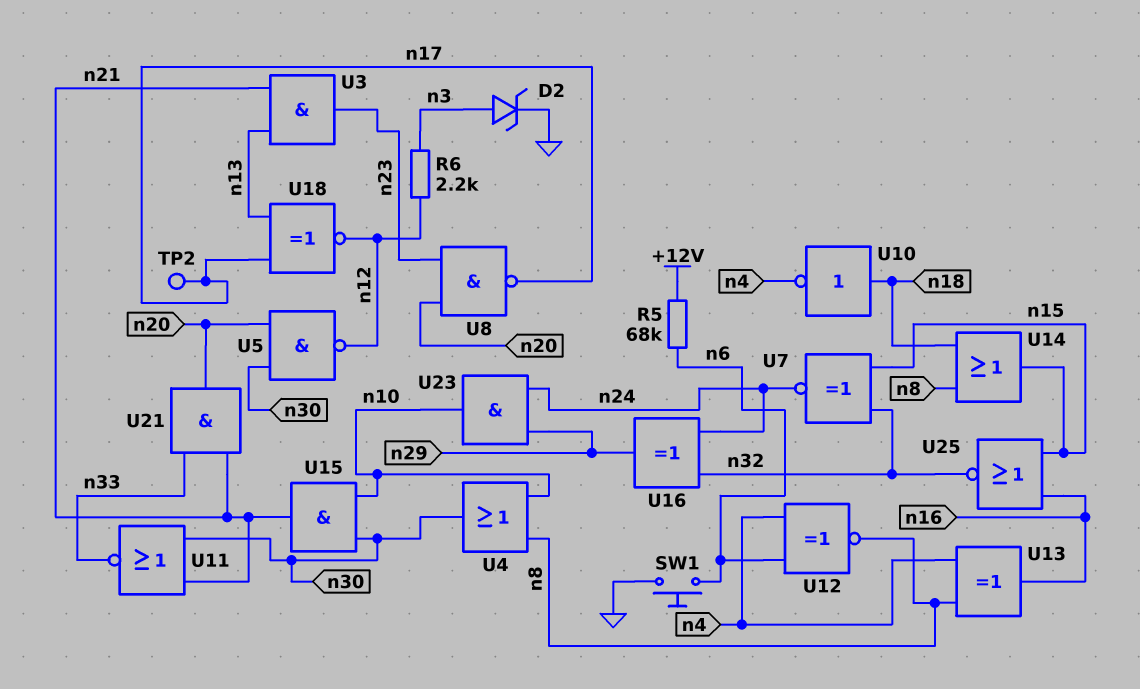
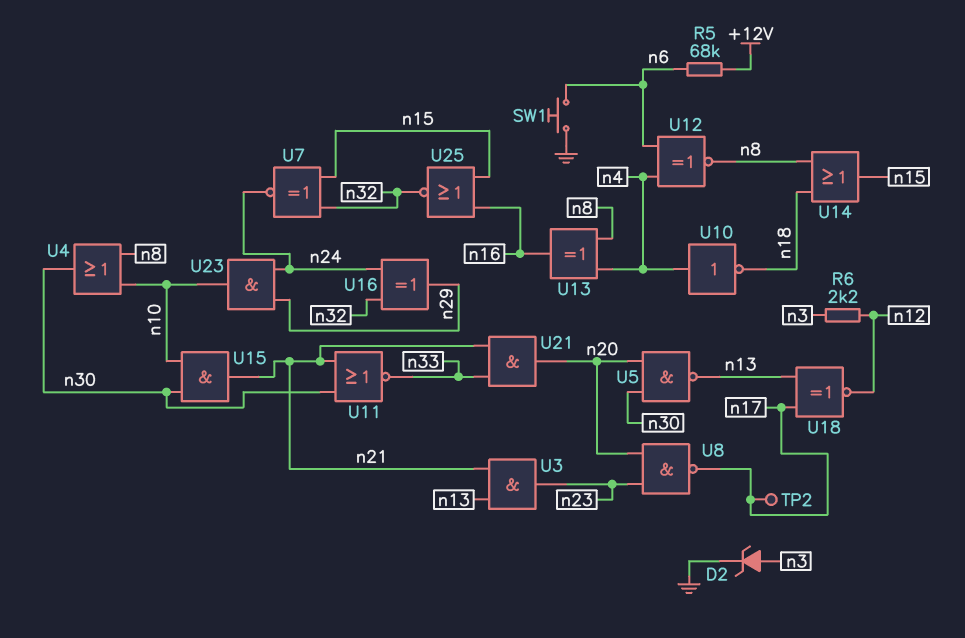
U5: NAND (in n20, in n30, out n12) -> NAND (in n20, in n30, out n13)
U10: NOT (in n18, out n4) -> NOT (in n4, out n18)

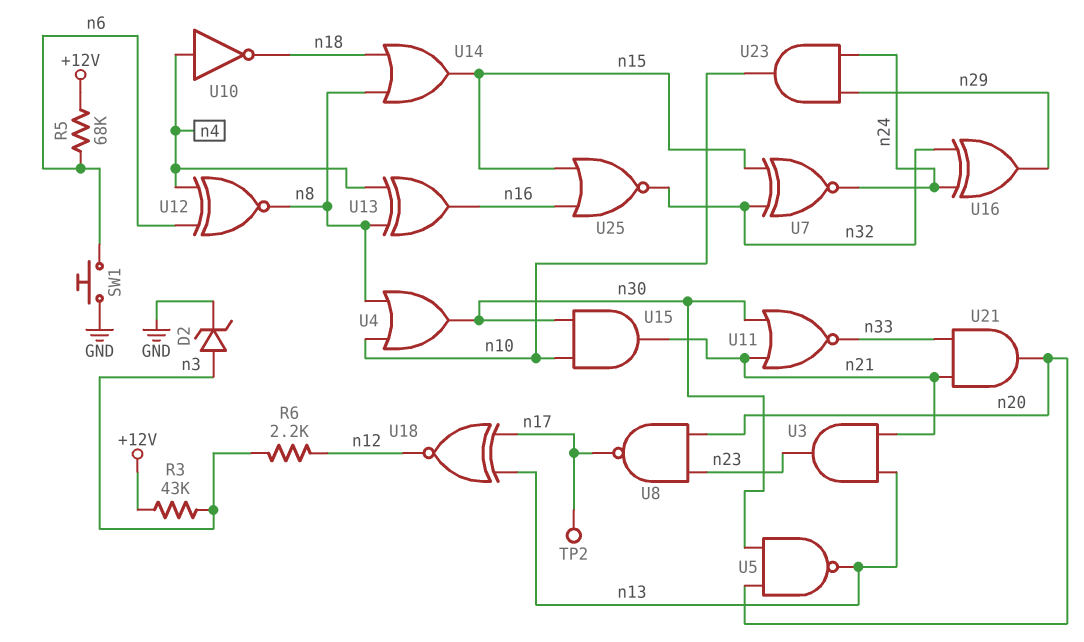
R3: none -> 43k (+12V, n3)

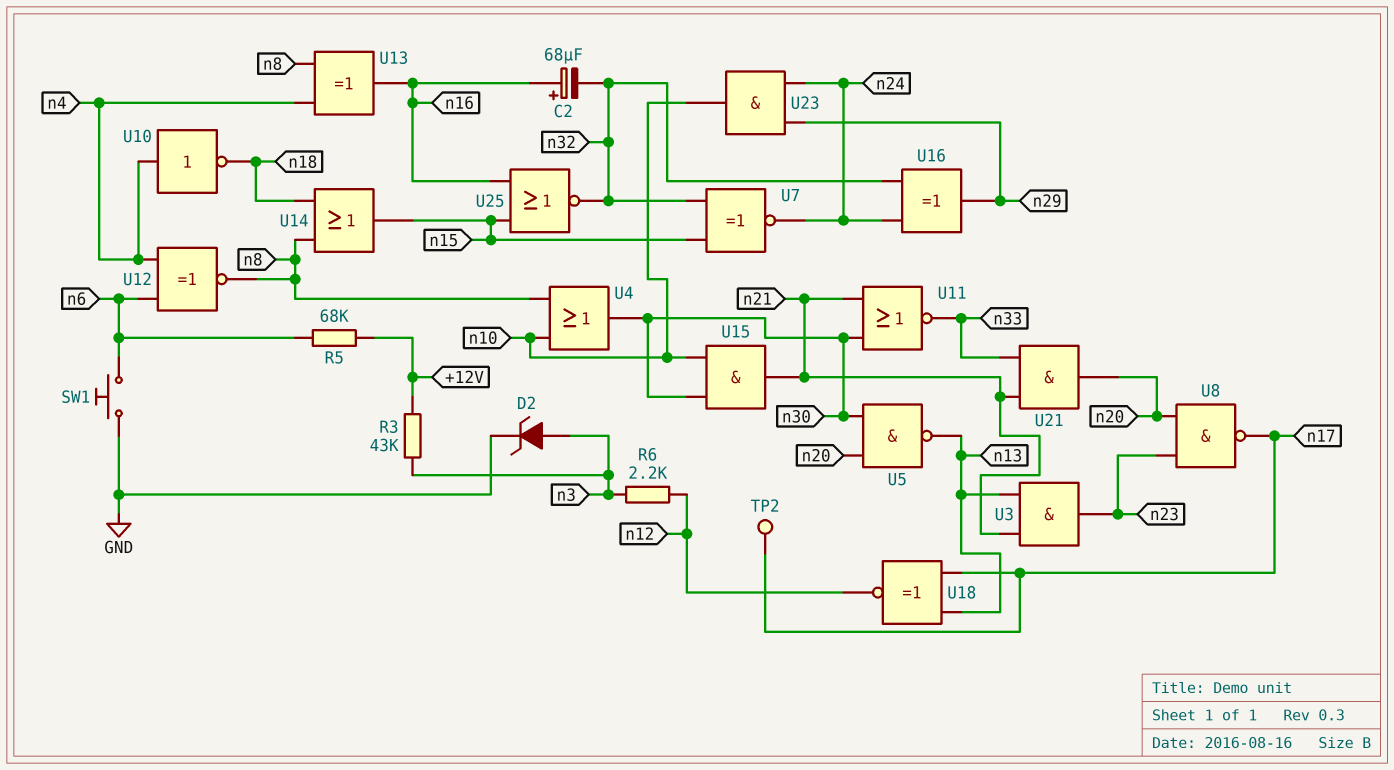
C2: none -> 68uF (plus n16, minus n32)

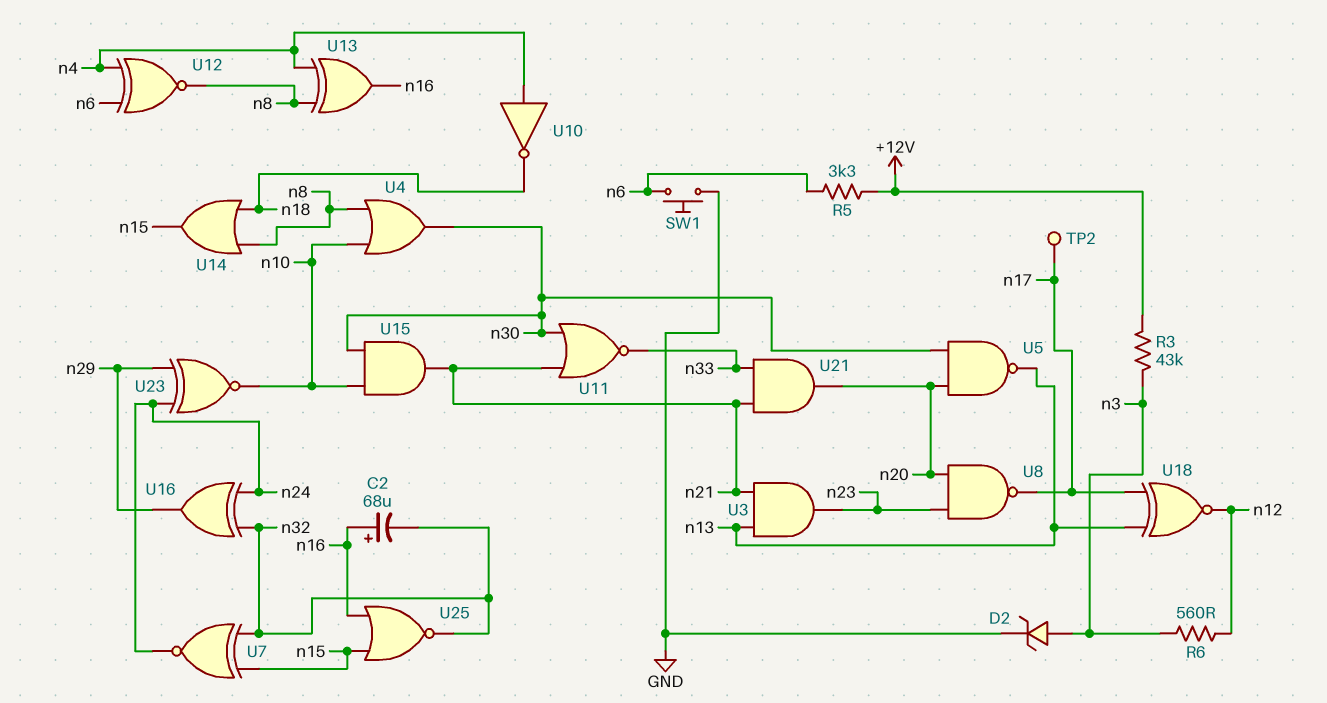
R5: 68k (+12V, n6) -> 3.3k (+12V, n6)
R6: 2.2k (n3, n12) -> 560 (n3, n12)
U23: AND (in n24, in n29, out n10) -> XNOR (in n24, in n29, out n10)

